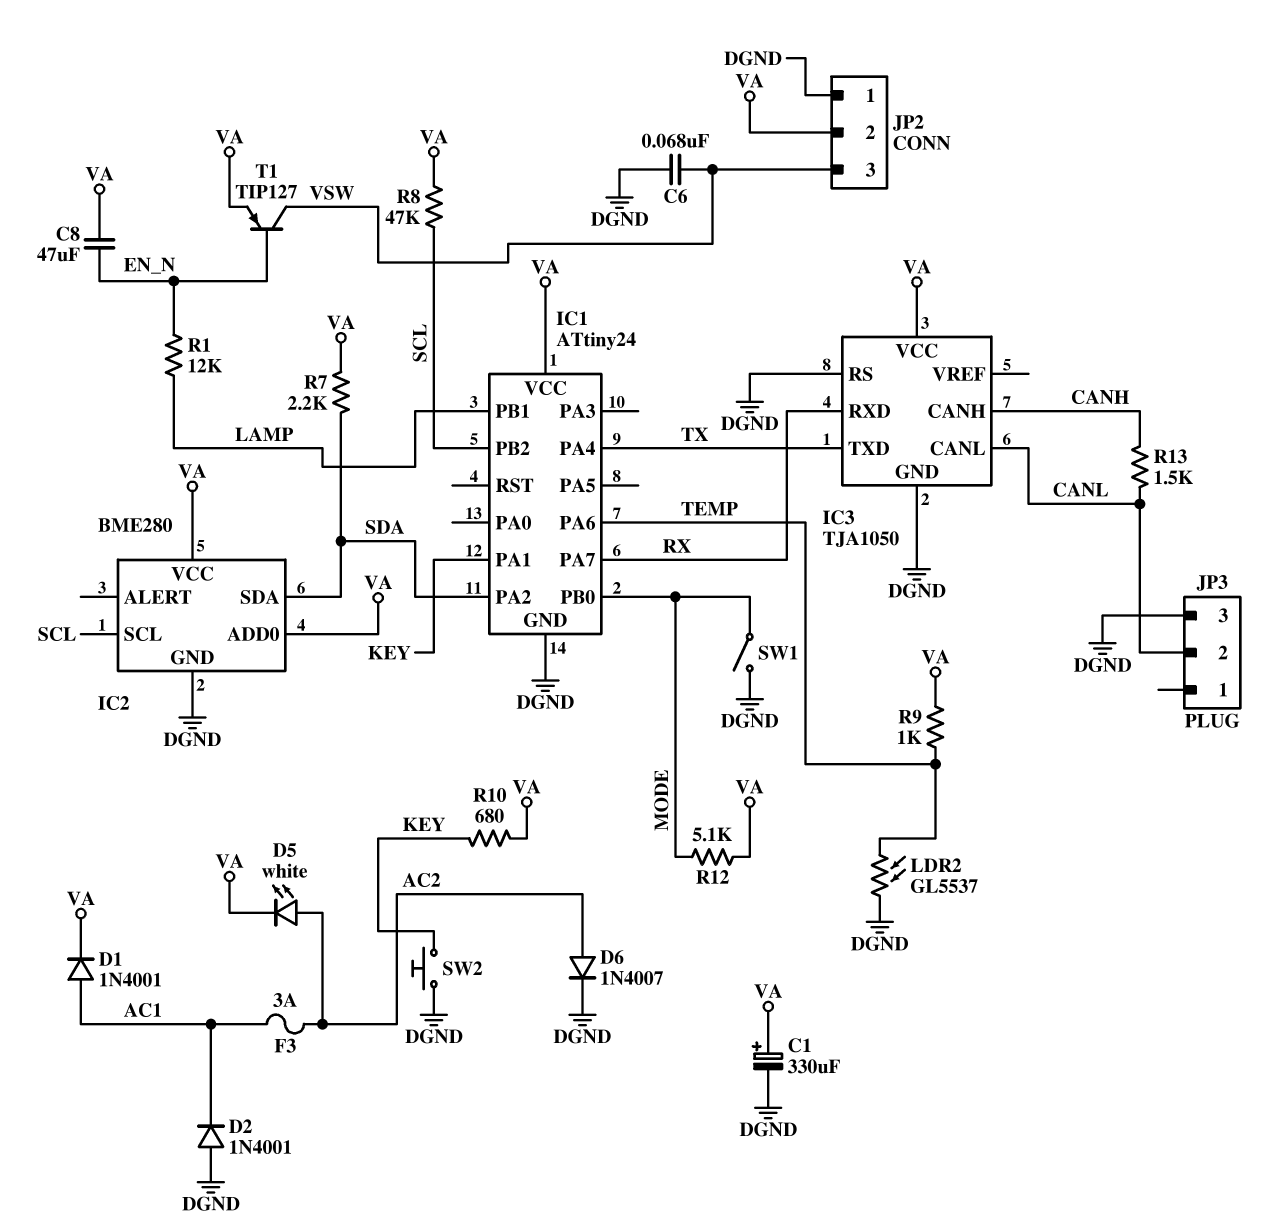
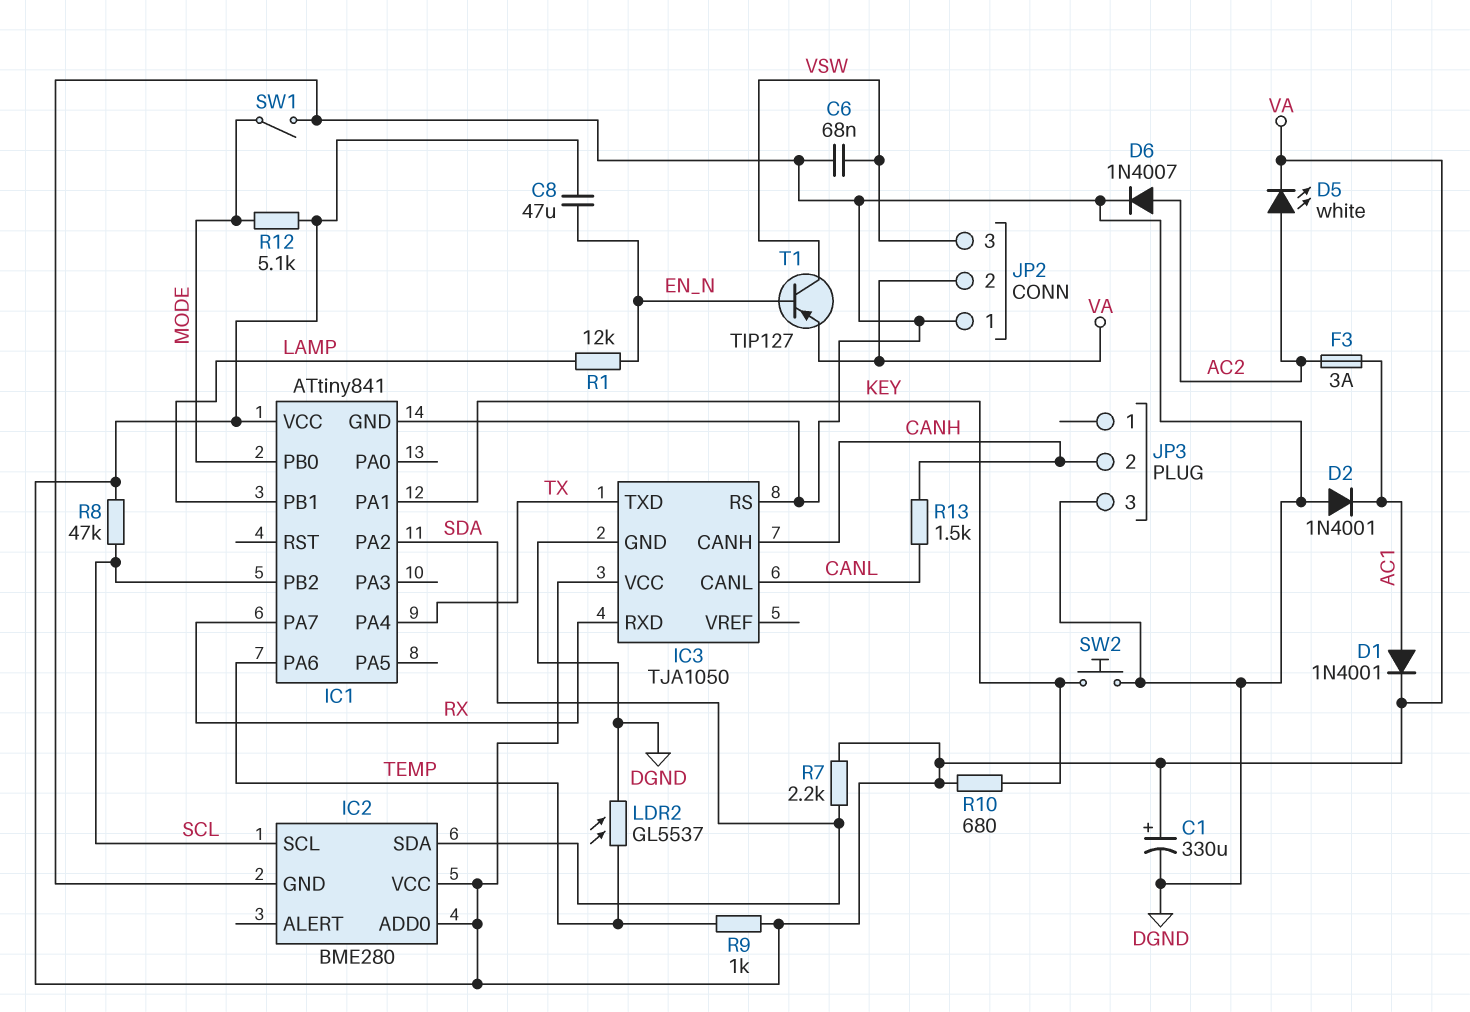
IC1: ATtiny24 -> ATtiny841
JP3 pin 2: CANL -> CANH

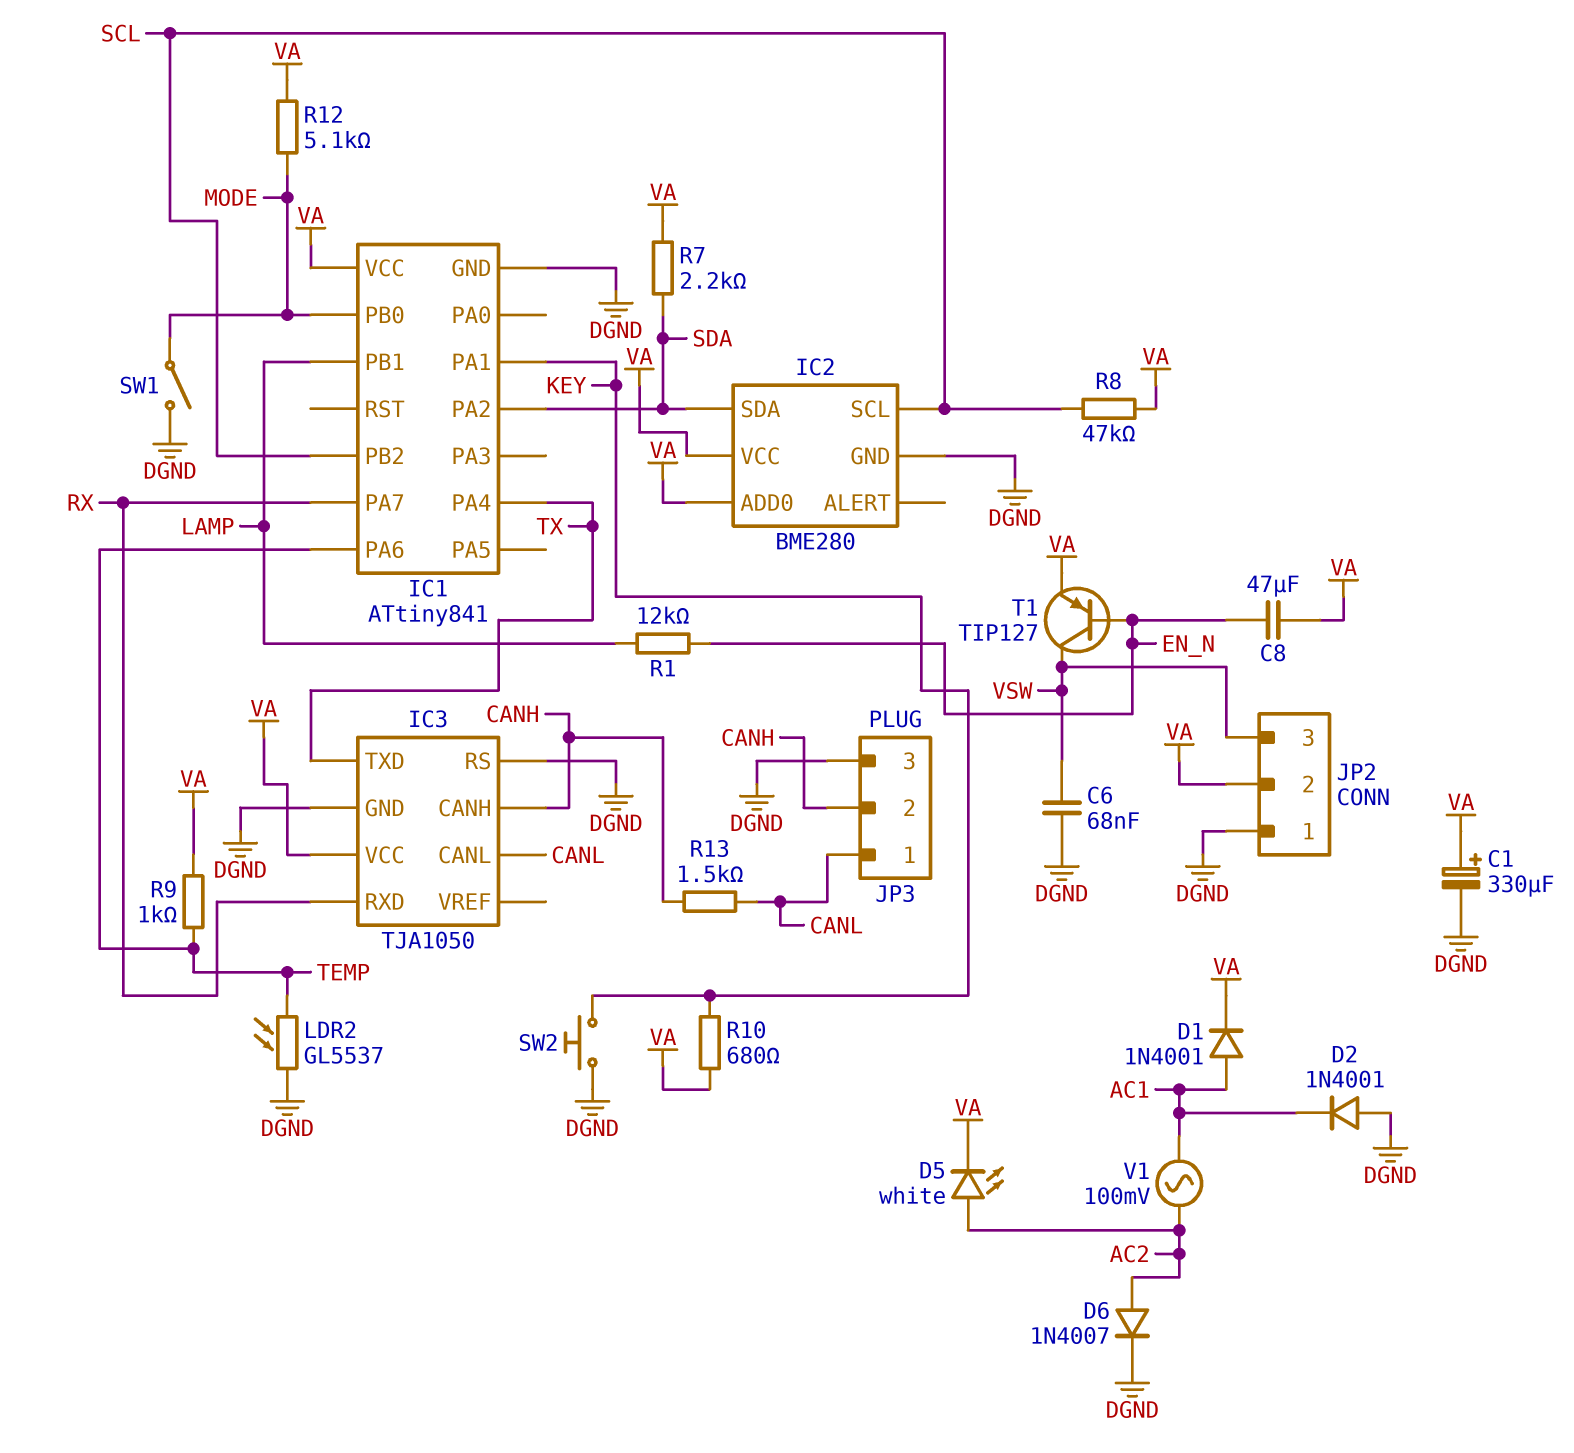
F3: 3A (AC1, AC2) -> none
JP3 pin 1: none -> CANL
V1: none -> AC 100mV (AC1, AC2)

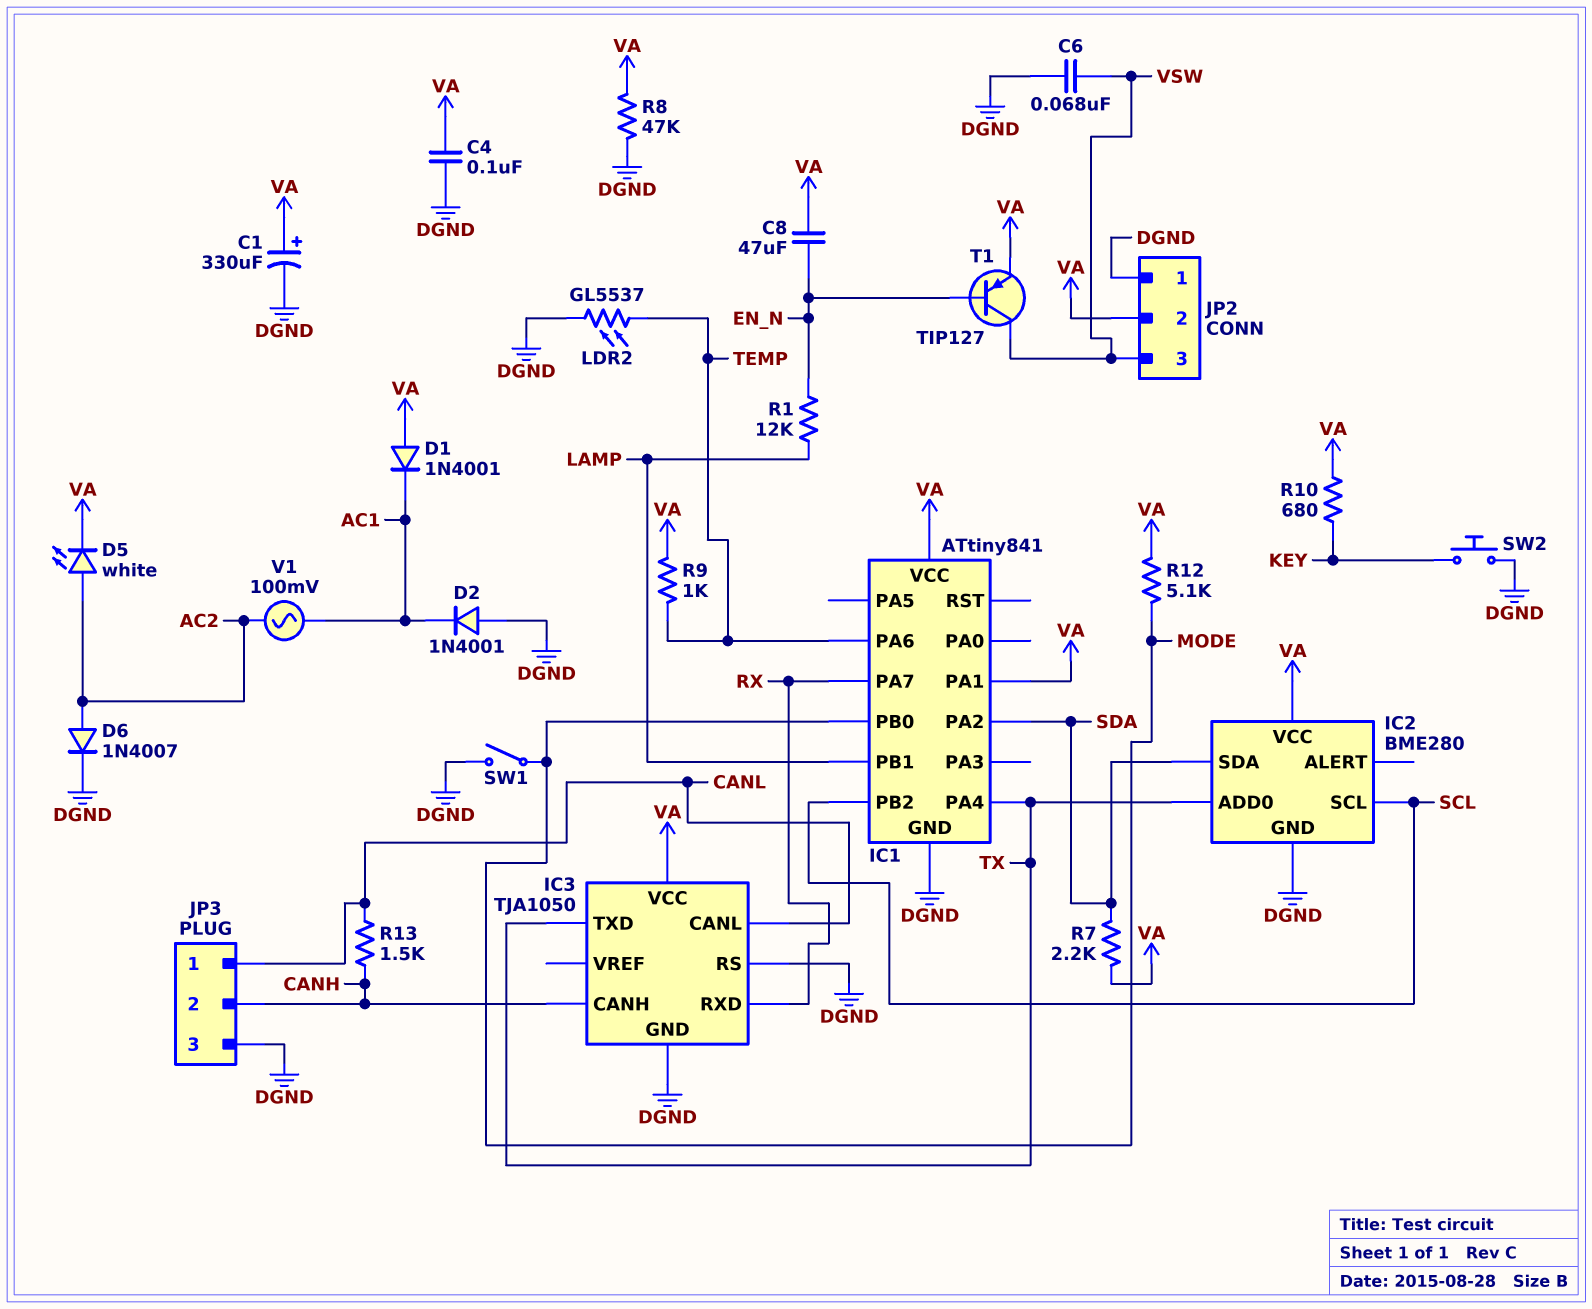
C4: none -> 100nF (DGND, VA)
D1: diode 1N4001 (A AC1, K VA) -> diode 1N4001 (A VA, K AC1)
IC1 pin PA1: KEY -> VA
IC2 pin ADD0: VA -> TX
R8: 47k (SCL, VA) -> 47k (DGND, VA)

